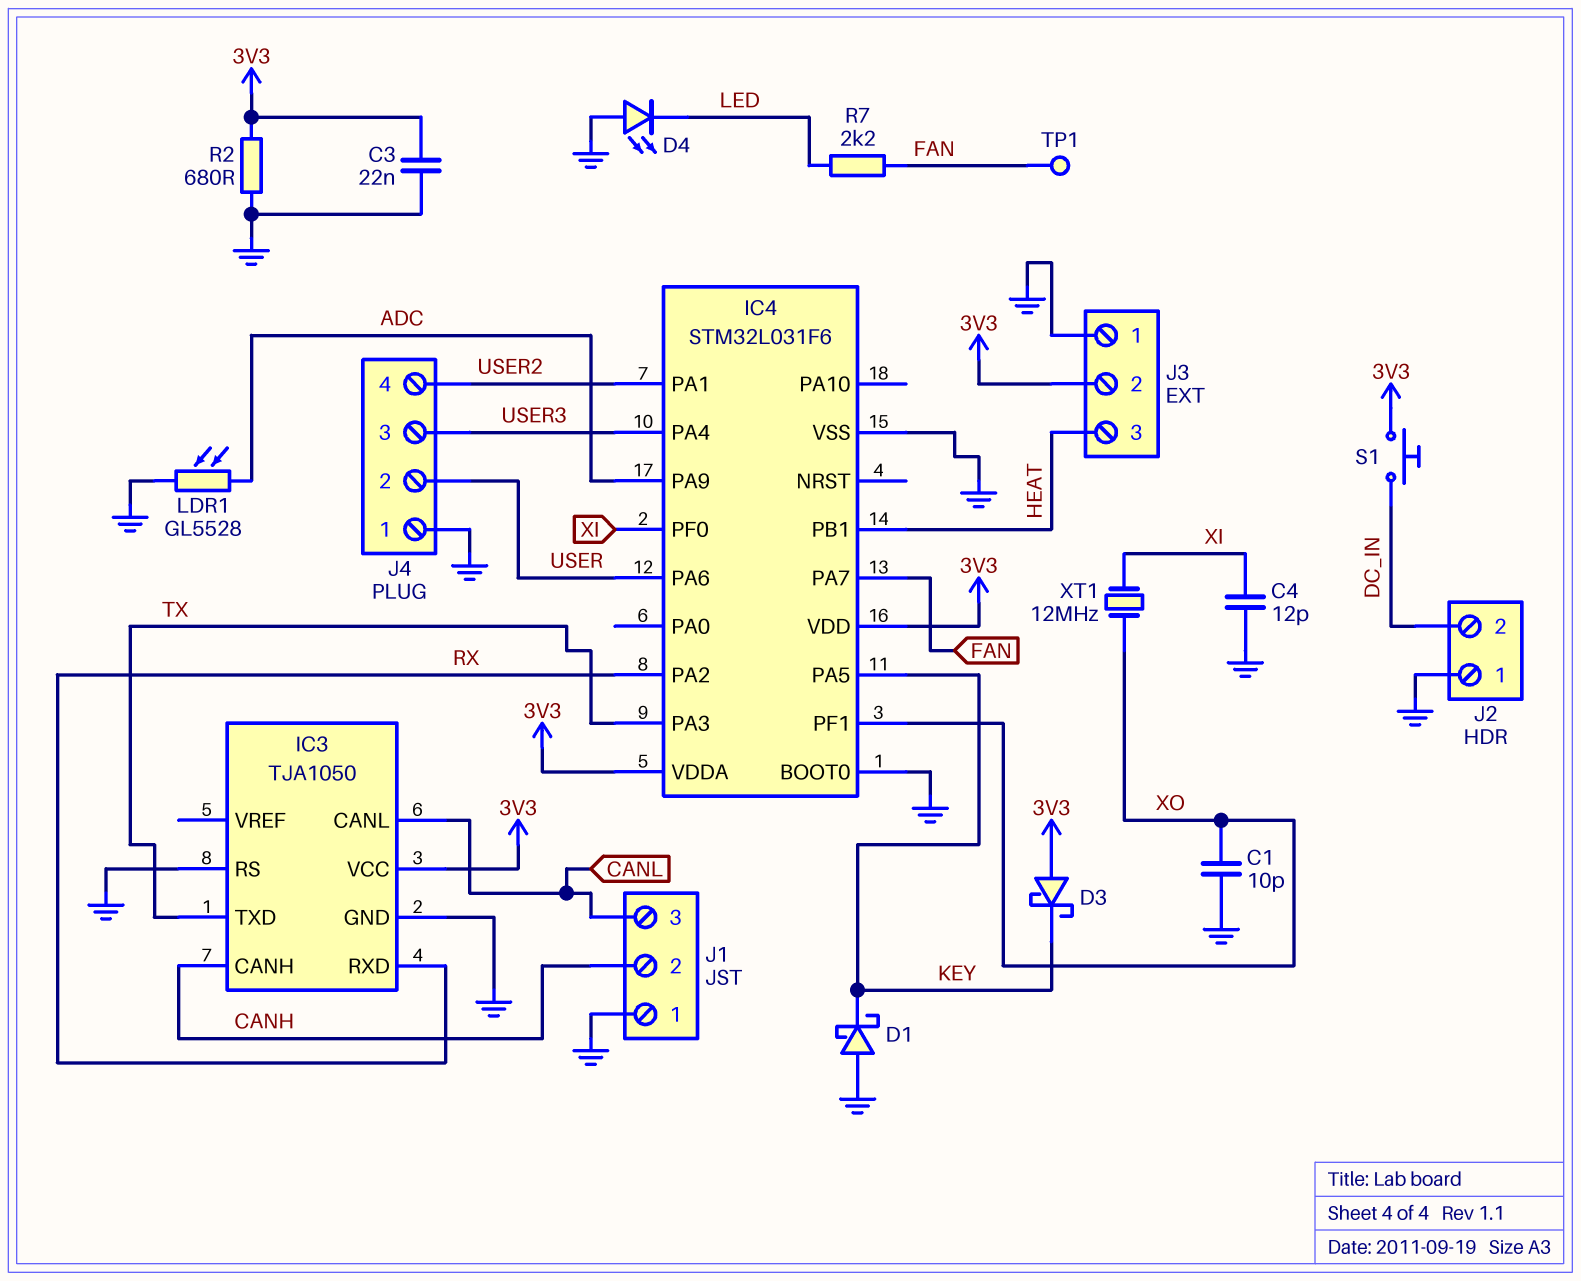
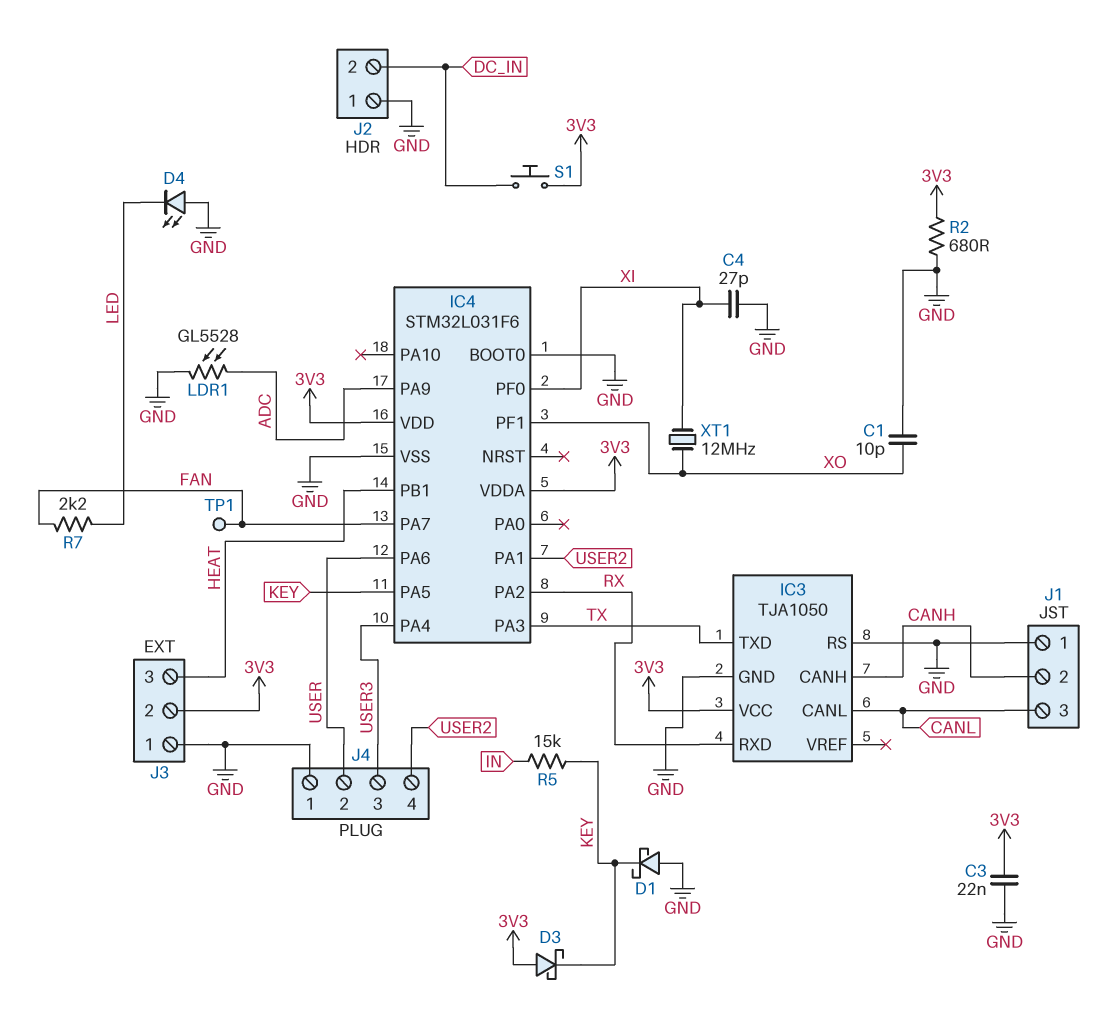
C4: 12pF (GND, XI) -> 27pF (GND, XI)
R5: none -> 15k (IN, KEY)

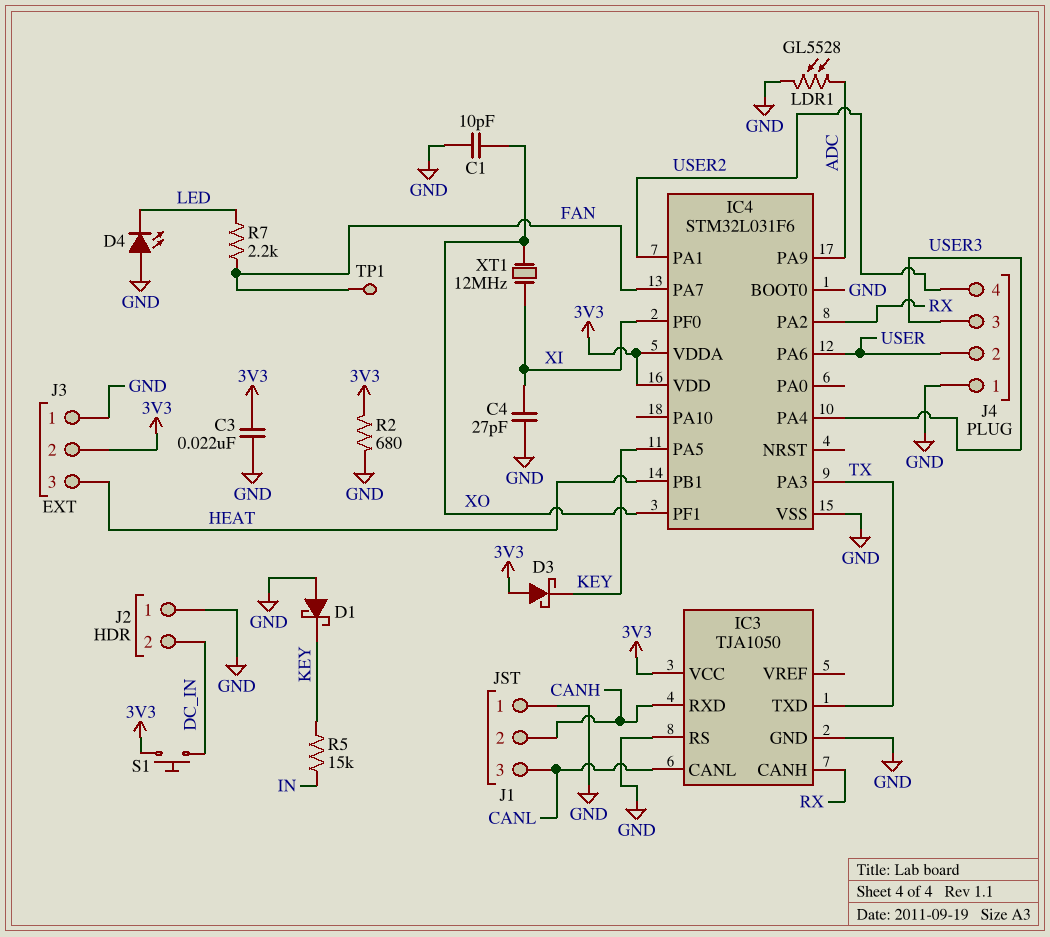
IC3 pin CANH: CANH -> RX
IC3 pin RXD: RX -> CANH

